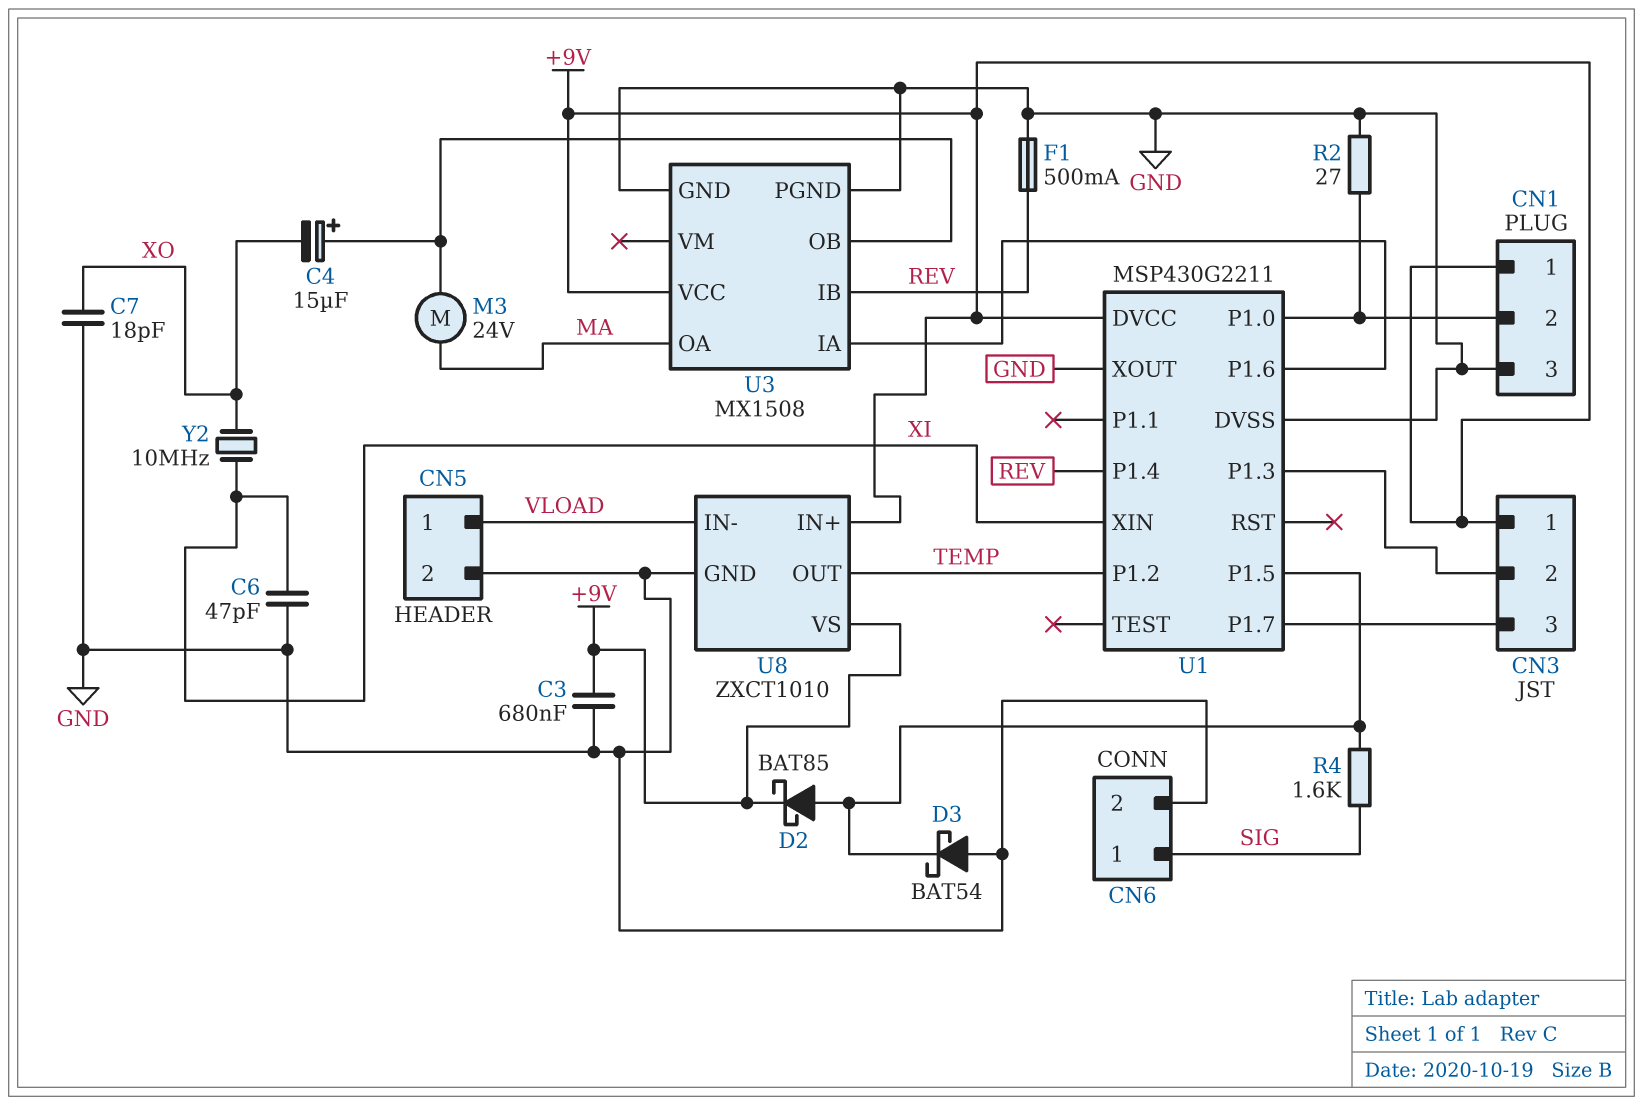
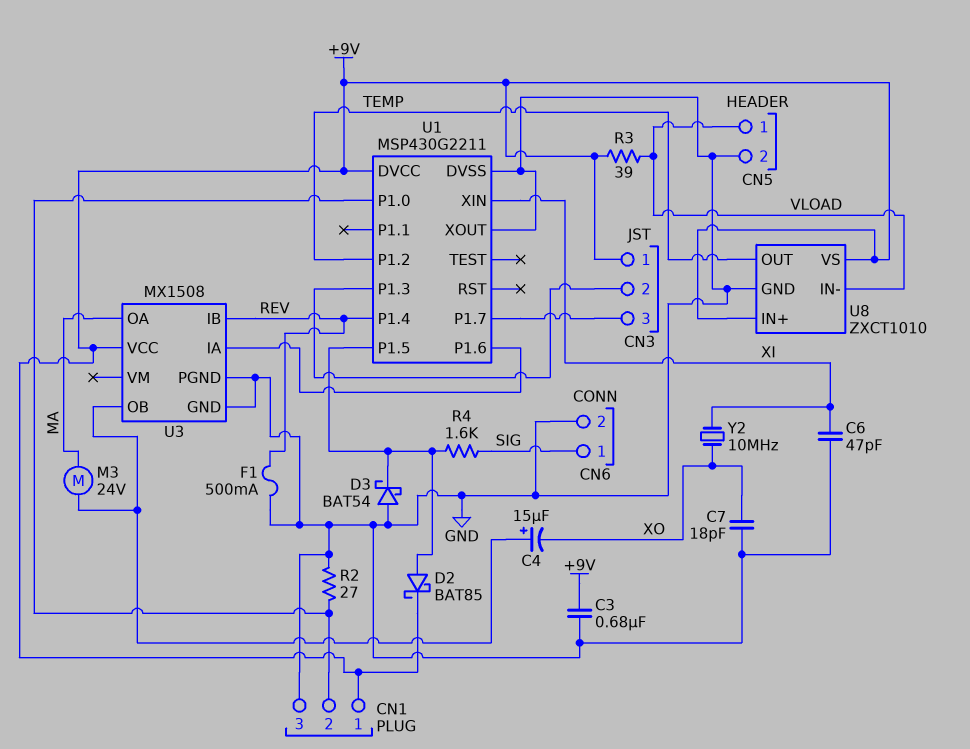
R3: none -> 39 (+9V, VLOAD)

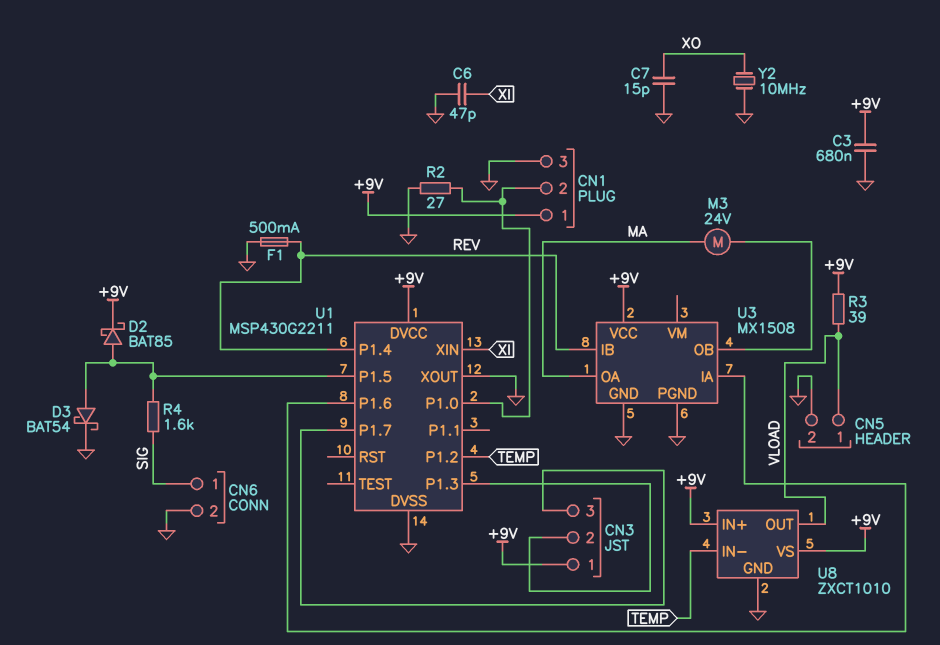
C4: 15uF (plus U3/OB, minus XO) -> none
C7: 18pF (GND, XO) -> 15pF (GND, XO)
D3: schottky BAT54 (A GND, K U1/P1.5) -> schottky BAT54 (A U1/P1.5, K GND)
U8 pin IN-: VLOAD -> TEMP
U8 pin OUT: TEMP -> VLOAD
Y2: 10MHz (XI, XO) -> 10MHz (GND, XO)

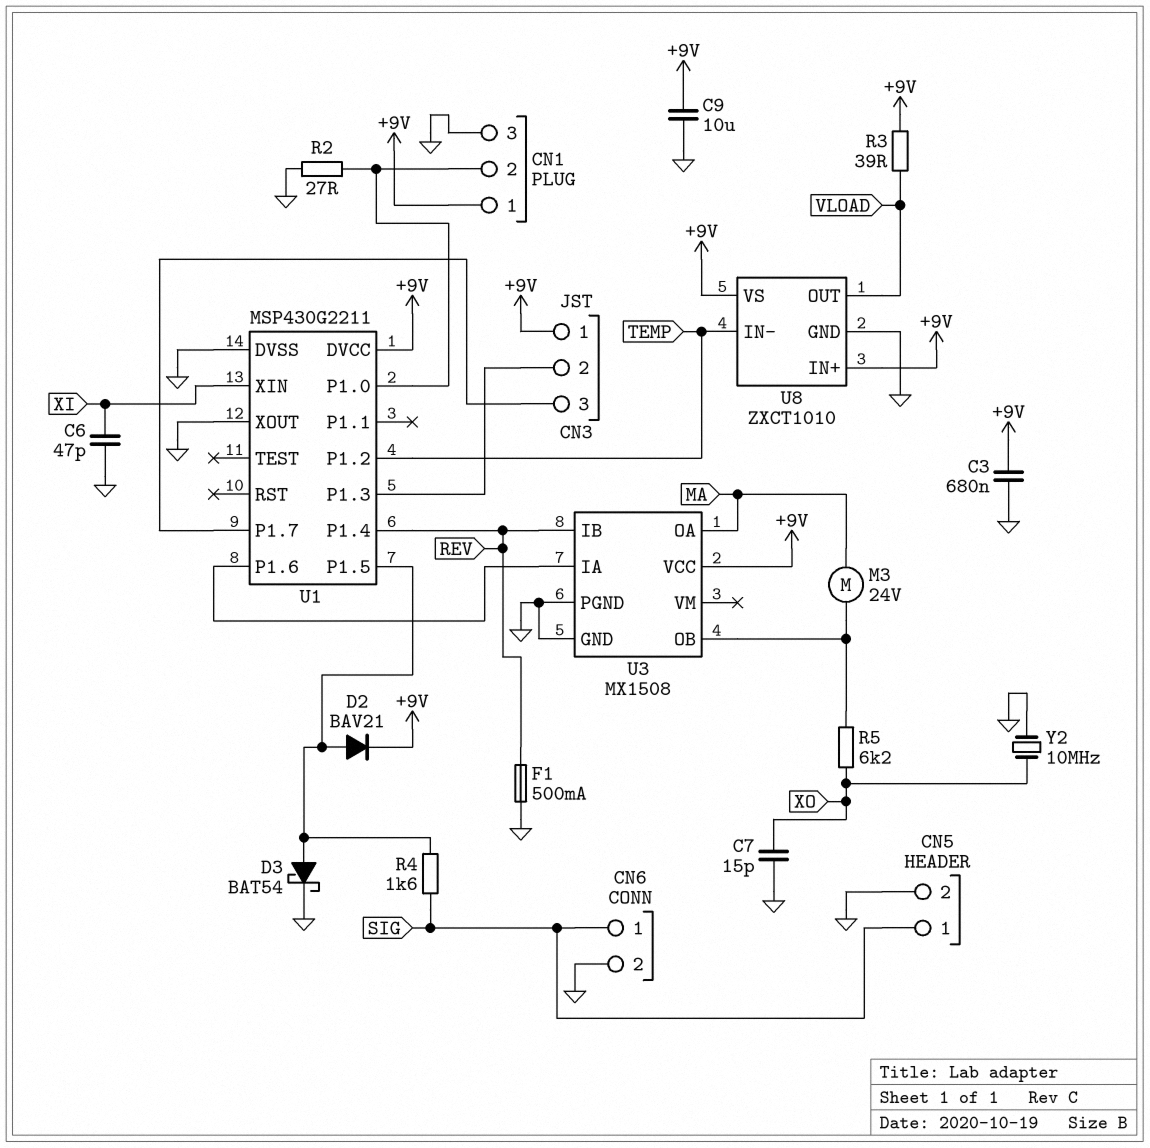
C9: none -> 10uF (+9V, GND)
CN5 pin 1: VLOAD -> SIG
D2: schottky BAT85 (A U1/P1.5, K +9V) -> diode BAV21 (A U1/P1.5, K +9V)
R5: none -> 6.2k (U3/OB, XO)

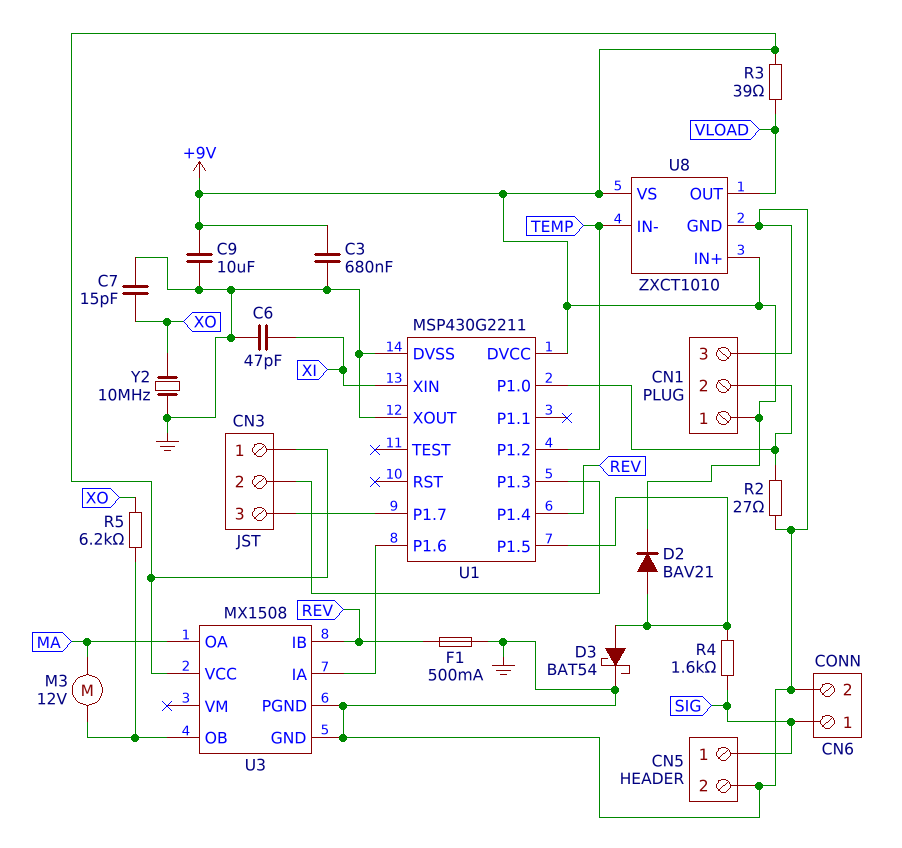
M3: motor 24V (MA, U3/OB) -> motor 12V (MA, U3/OB)

